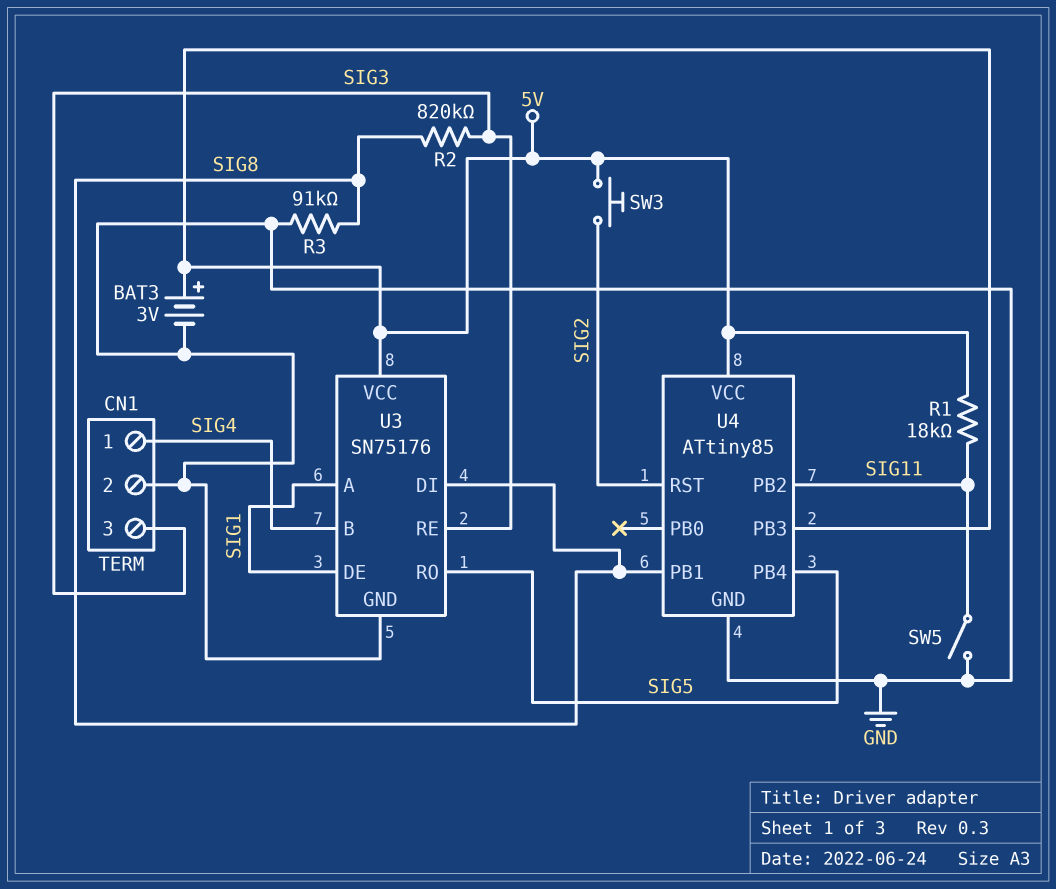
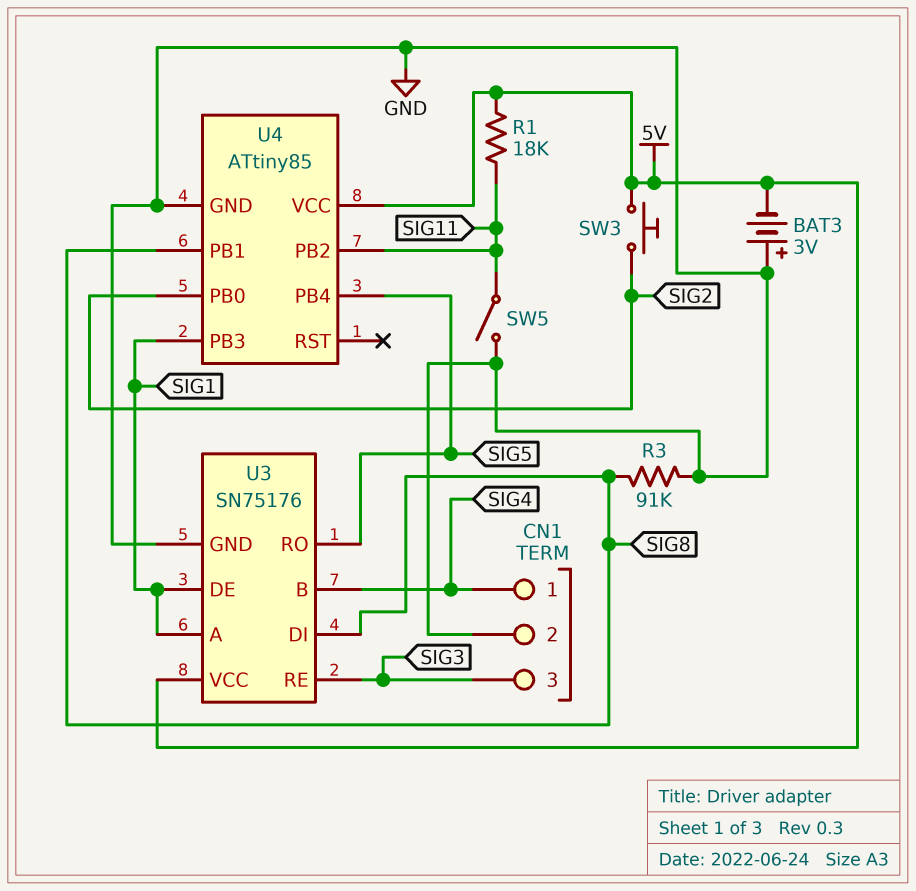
BAT3: 3V (plus 5V, minus GND) -> 3V (plus GND, minus 5V)
R2: 820k (SIG3, SIG8) -> none
U4 pin PB0: none -> SIG2
U4 pin PB3: 5V -> SIG1
U4 pin RST: SIG2 -> none

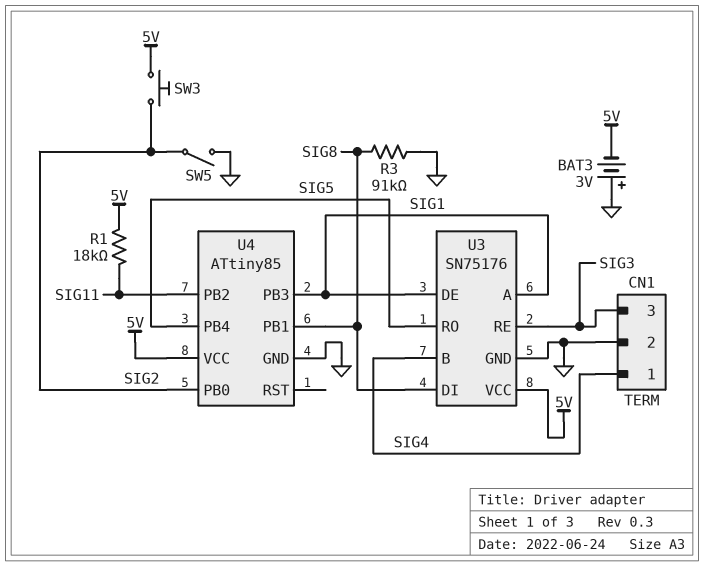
SW5: switch (GND, SIG11) -> switch (GND, SIG2)

